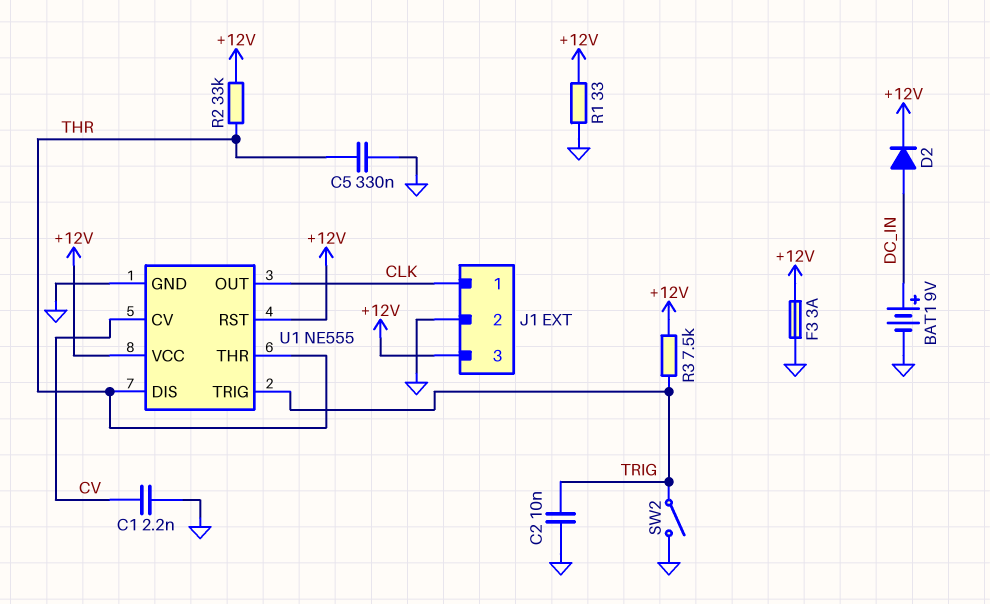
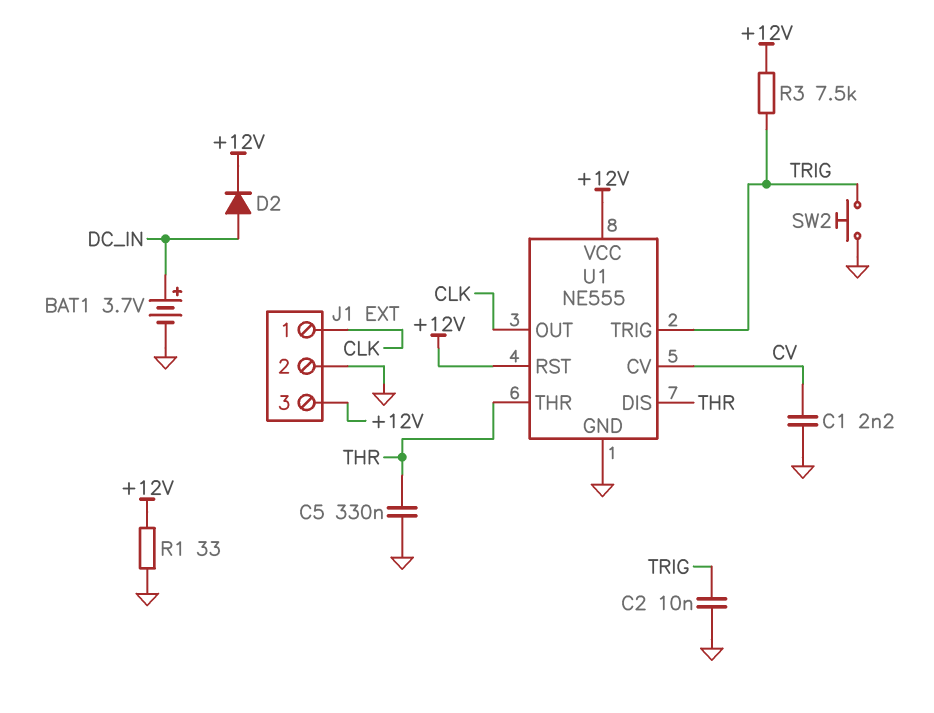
BAT1: 9V (plus DC_IN, minus GND) -> 3.7V (plus DC_IN, minus GND)
F3: 3A (+12V, GND) -> none
R2: 33k (+12V, THR) -> none
SW2: switch (GND, TRIG) -> button (GND, TRIG)

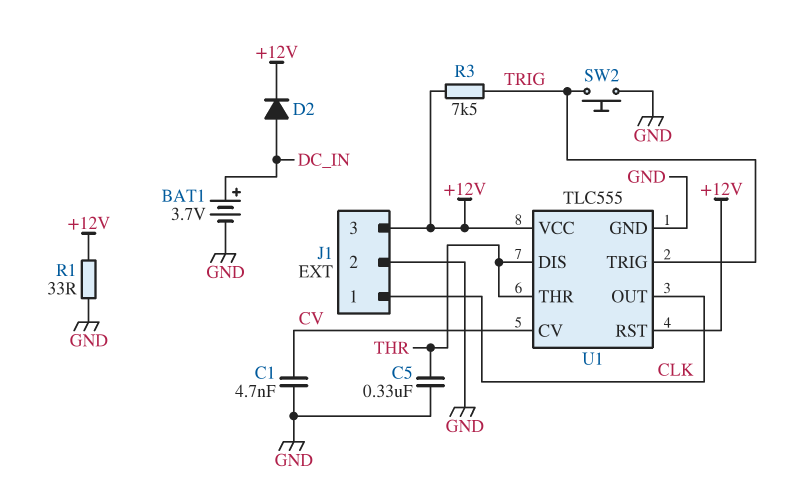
C1: 2.2nF (CV, GND) -> 4.7nF (CV, GND)
C2: 10nF (GND, TRIG) -> none
U1: NE555 -> TLC555

